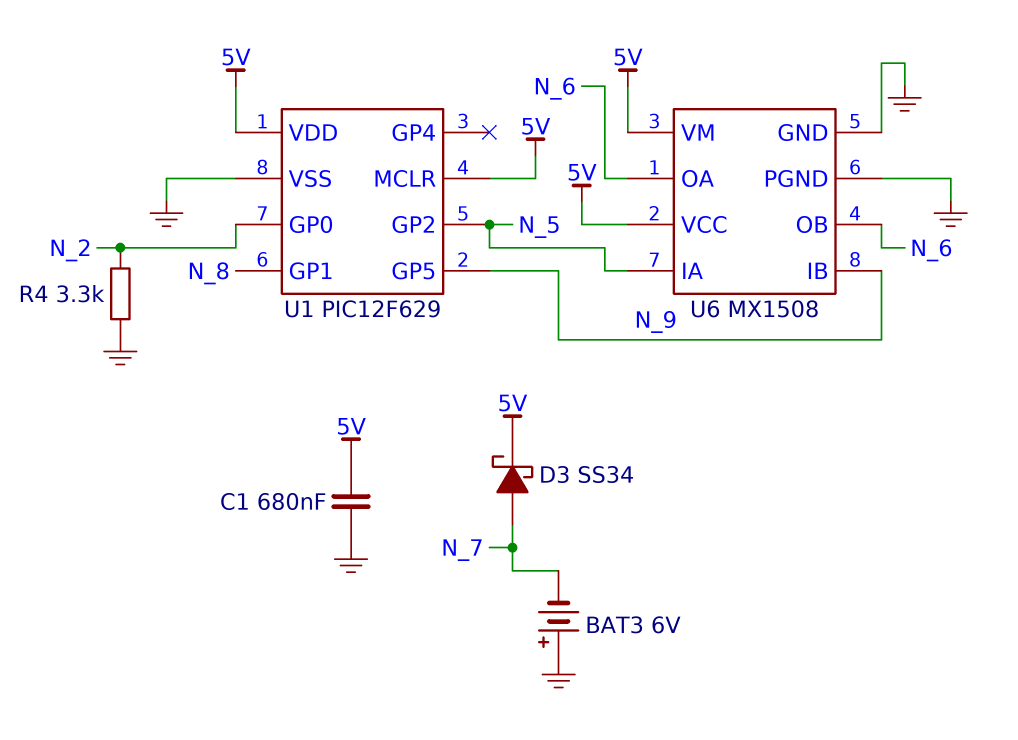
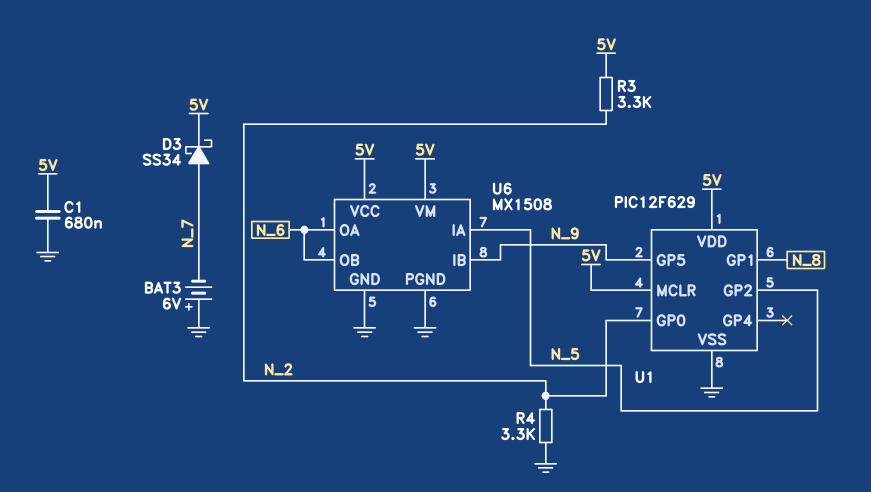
R3: none -> 3.3k (5V, N_2)

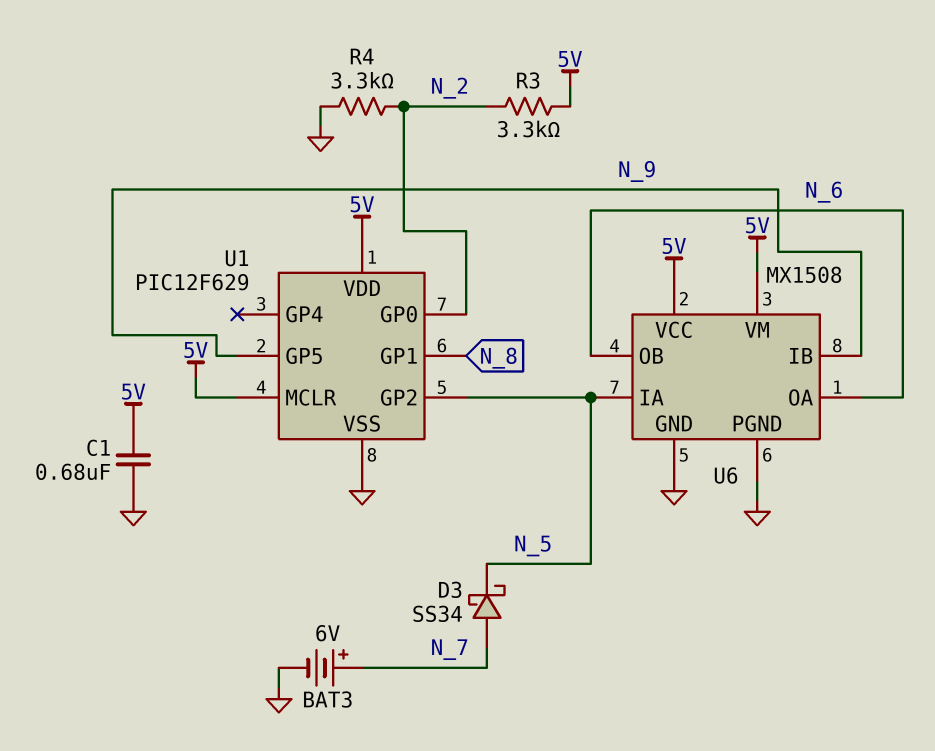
BAT3: 6V (plus GND, minus N_7) -> 6V (plus N_7, minus GND)
D3: schottky SS34 (A N_7, K 5V) -> schottky SS34 (A N_7, K N_5)

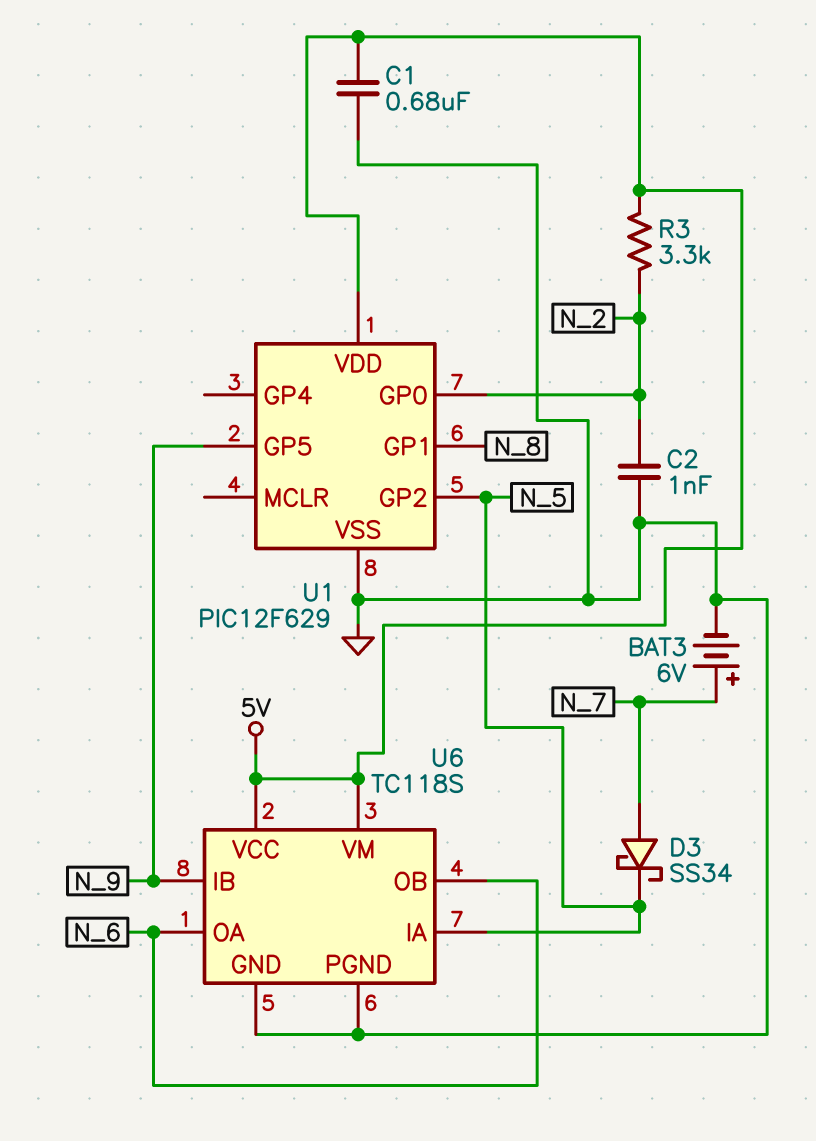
C2: none -> 1nF (GND, N_2)
R4: 3.3k (GND, N_2) -> none
U1 pin MCLR: 5V -> none
U6: MX1508 -> TC118S

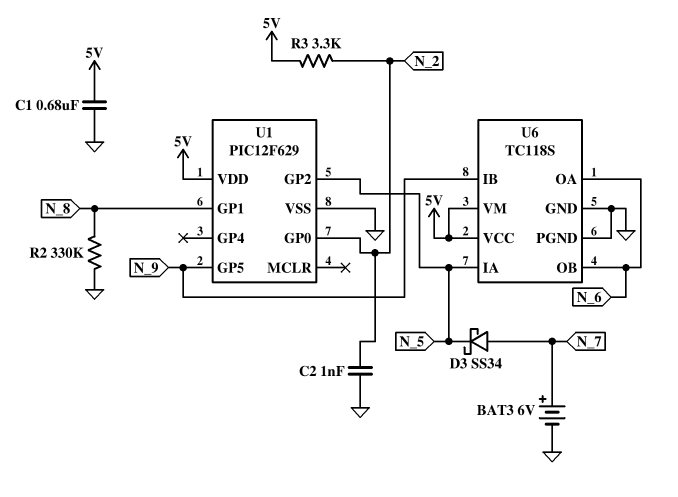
R2: none -> 330k (GND, N_8)

